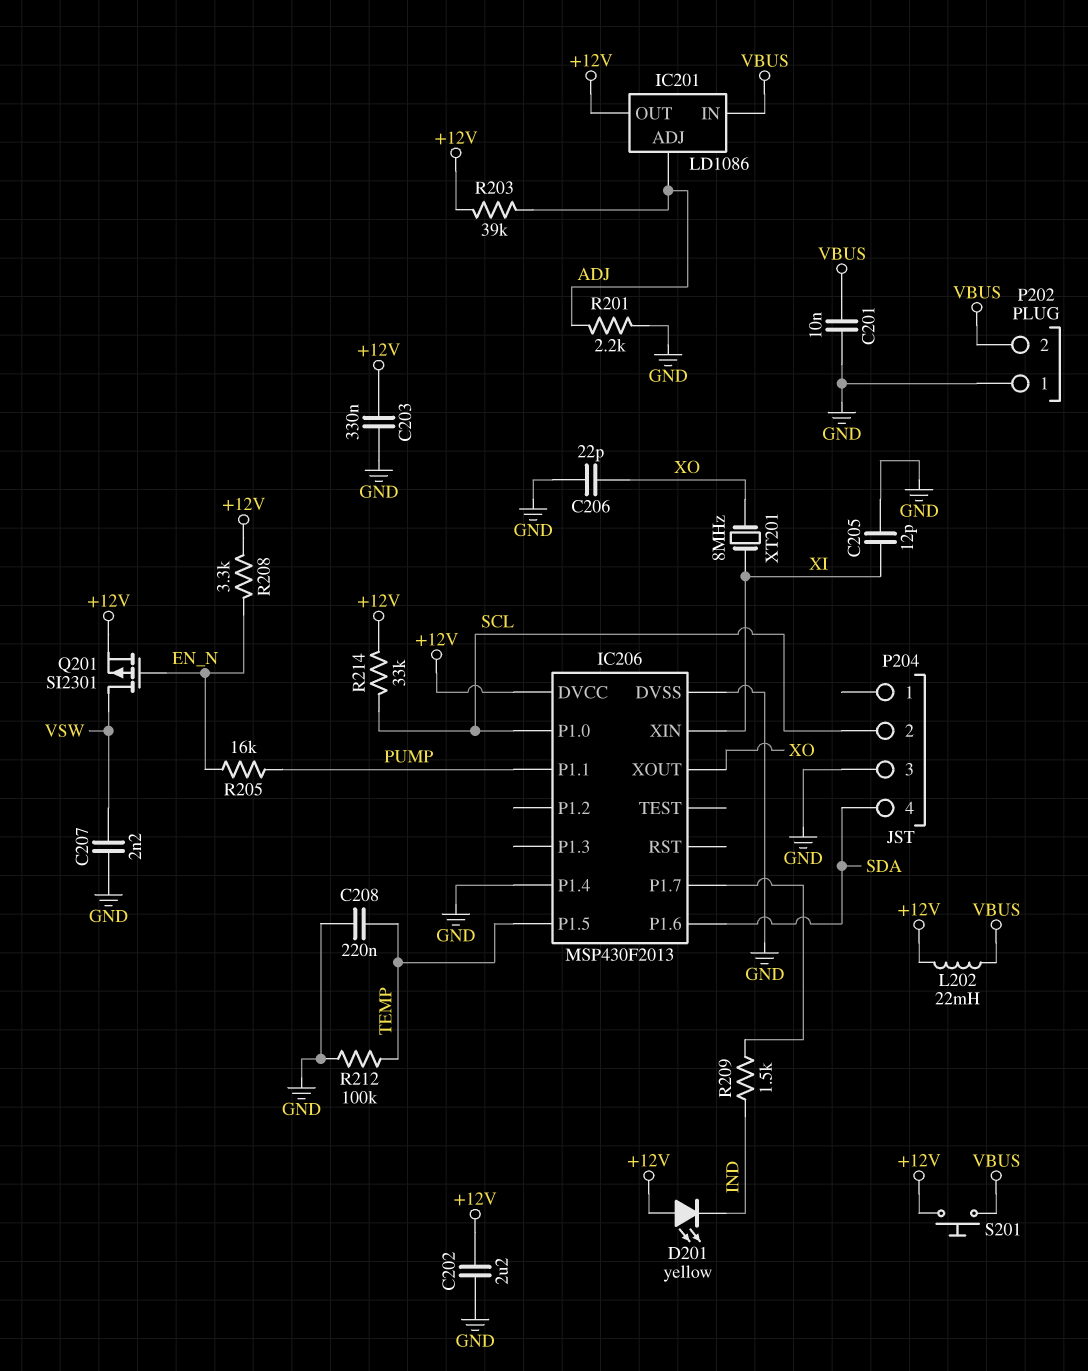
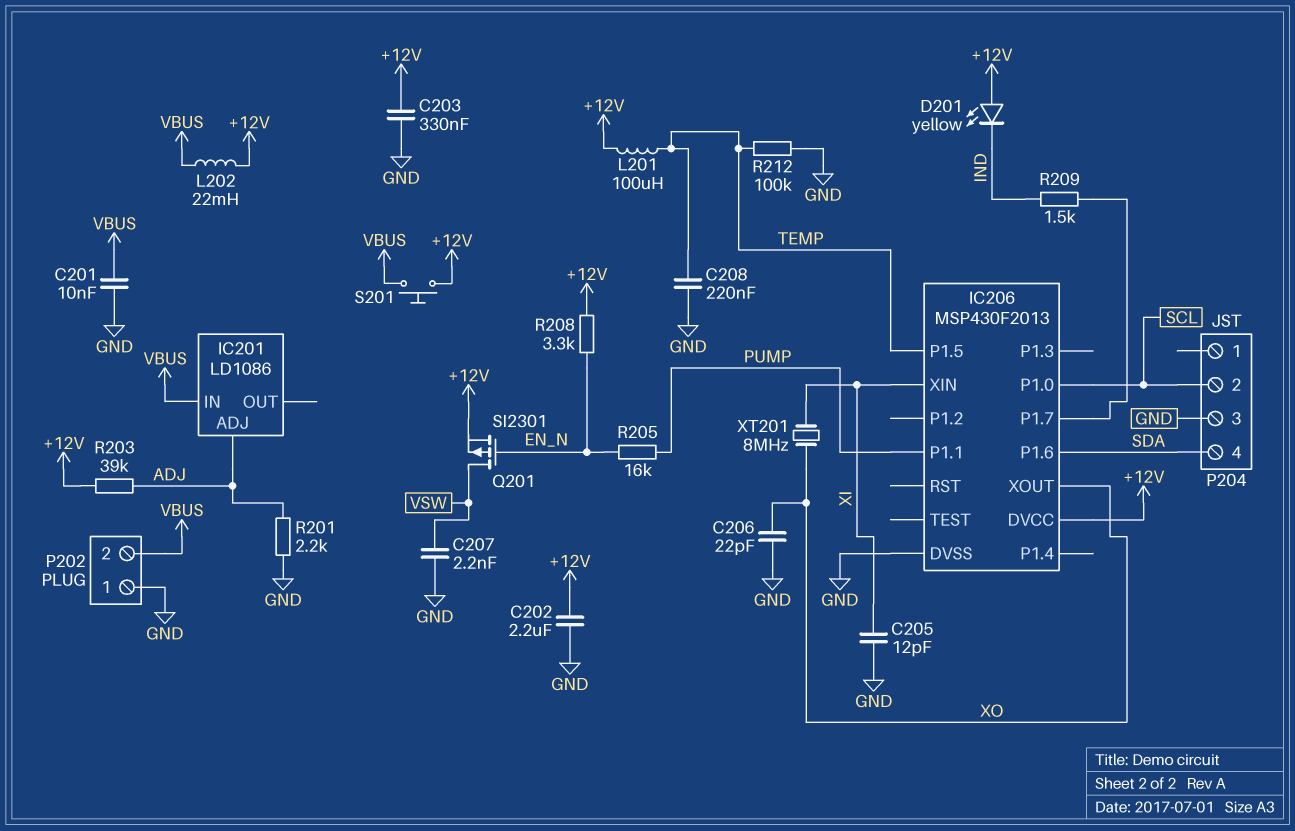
IC201 pin OUT: +12V -> none
IC206 pin P1.4: GND -> none
L201: none -> 100uH (+12V, TEMP)
R214: 33k (+12V, SCL) -> none

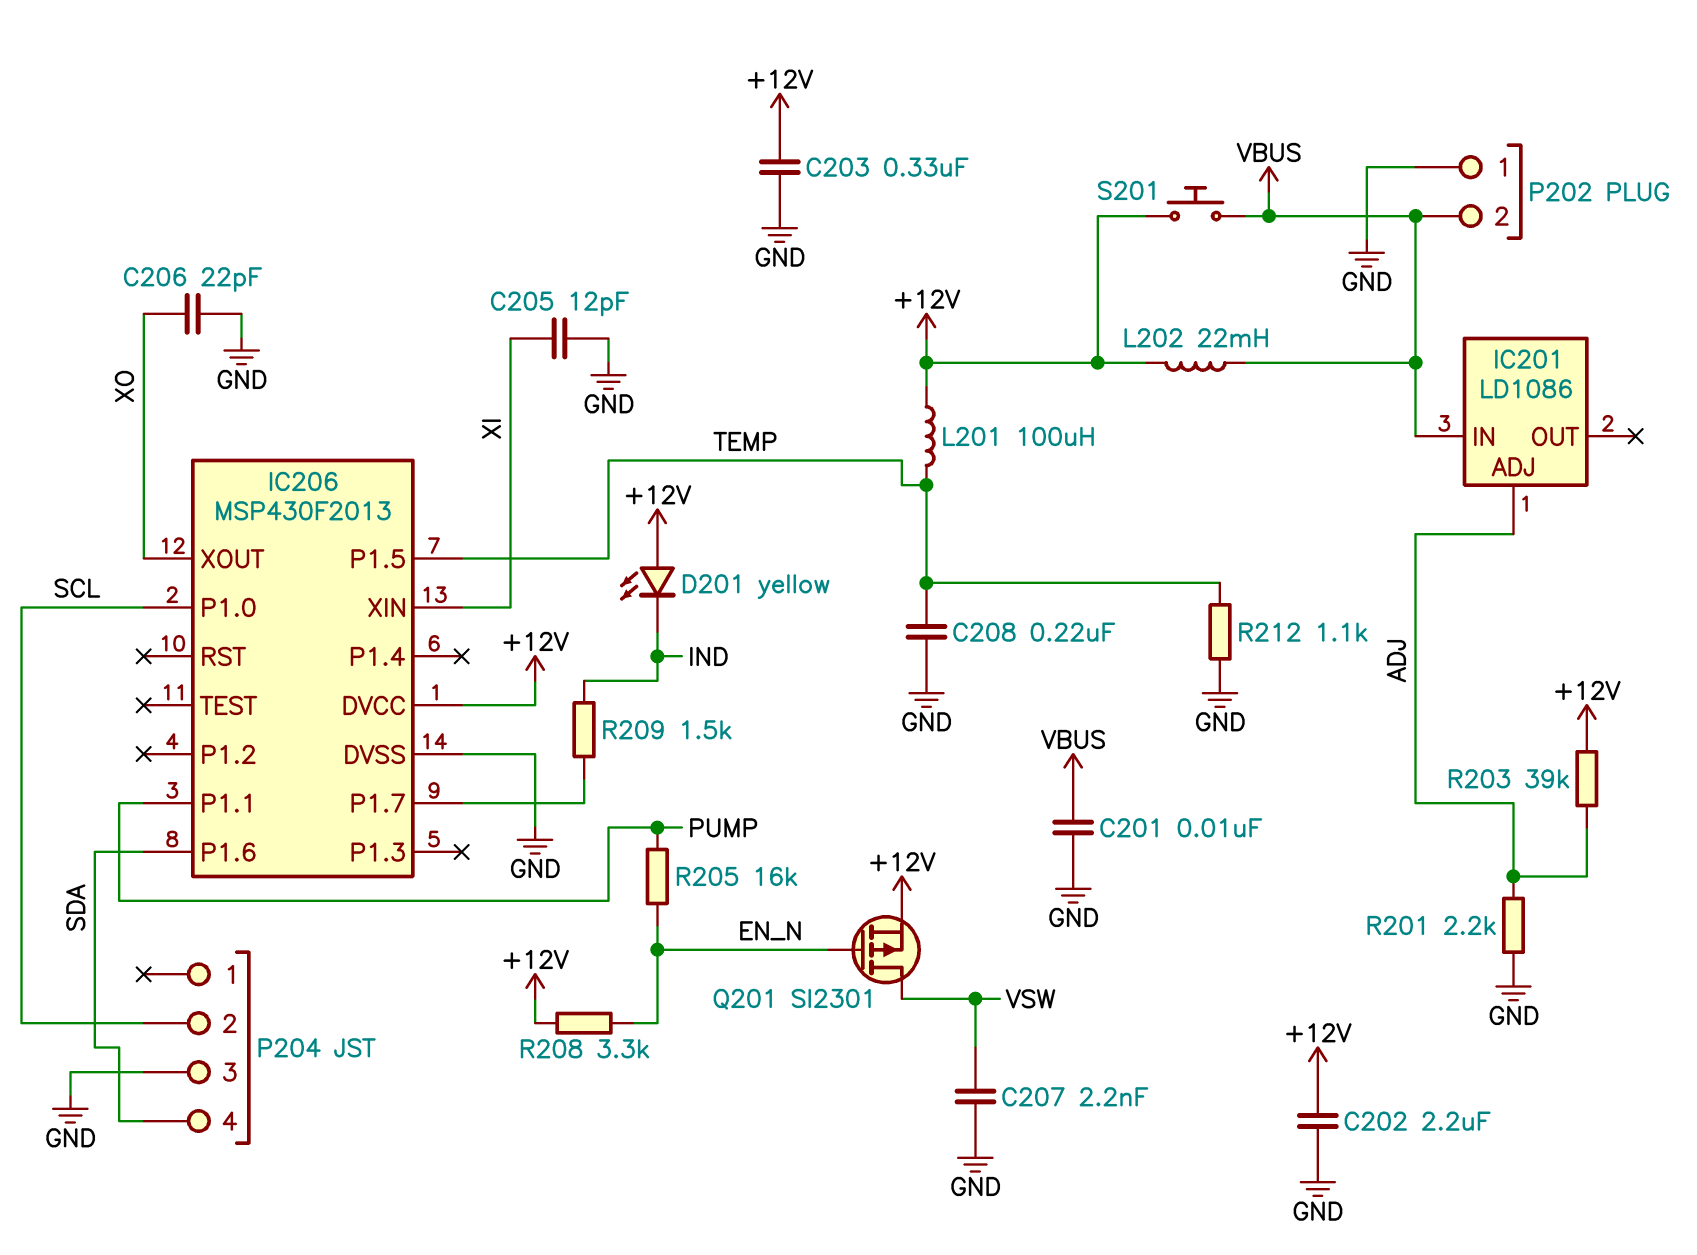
R212: 100k (GND, TEMP) -> 1.1k (GND, TEMP)
XT201: 8MHz (XI, XO) -> none

